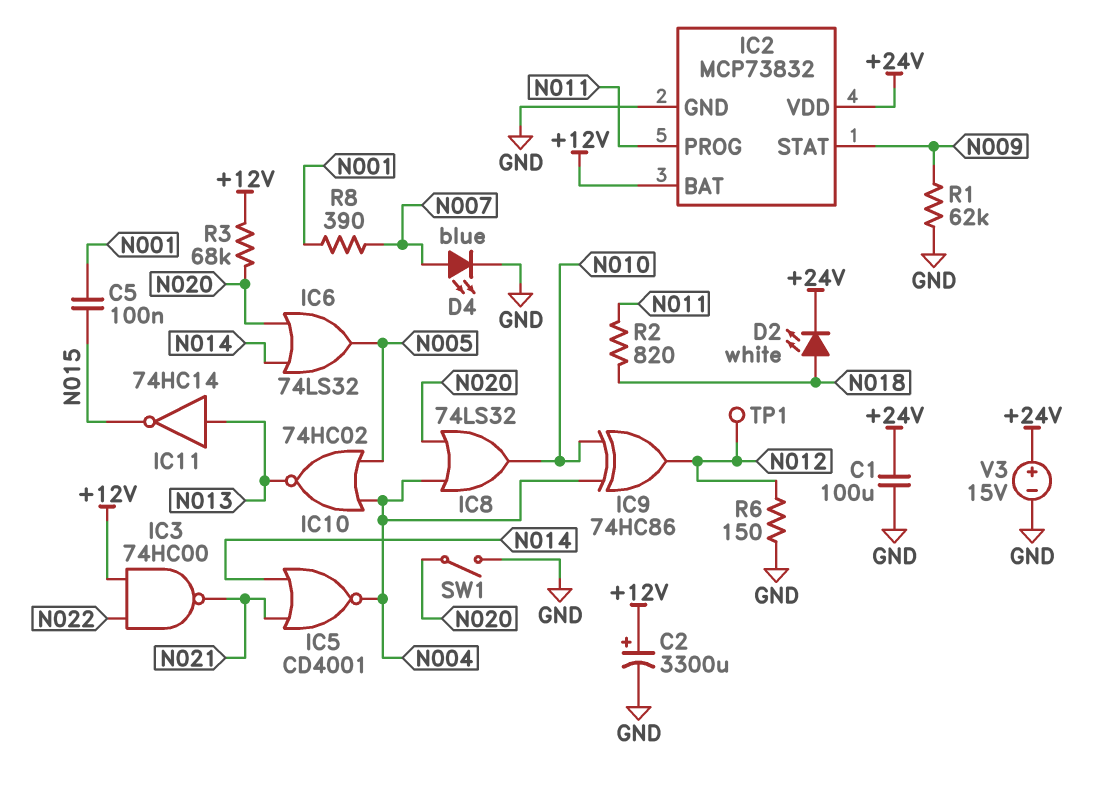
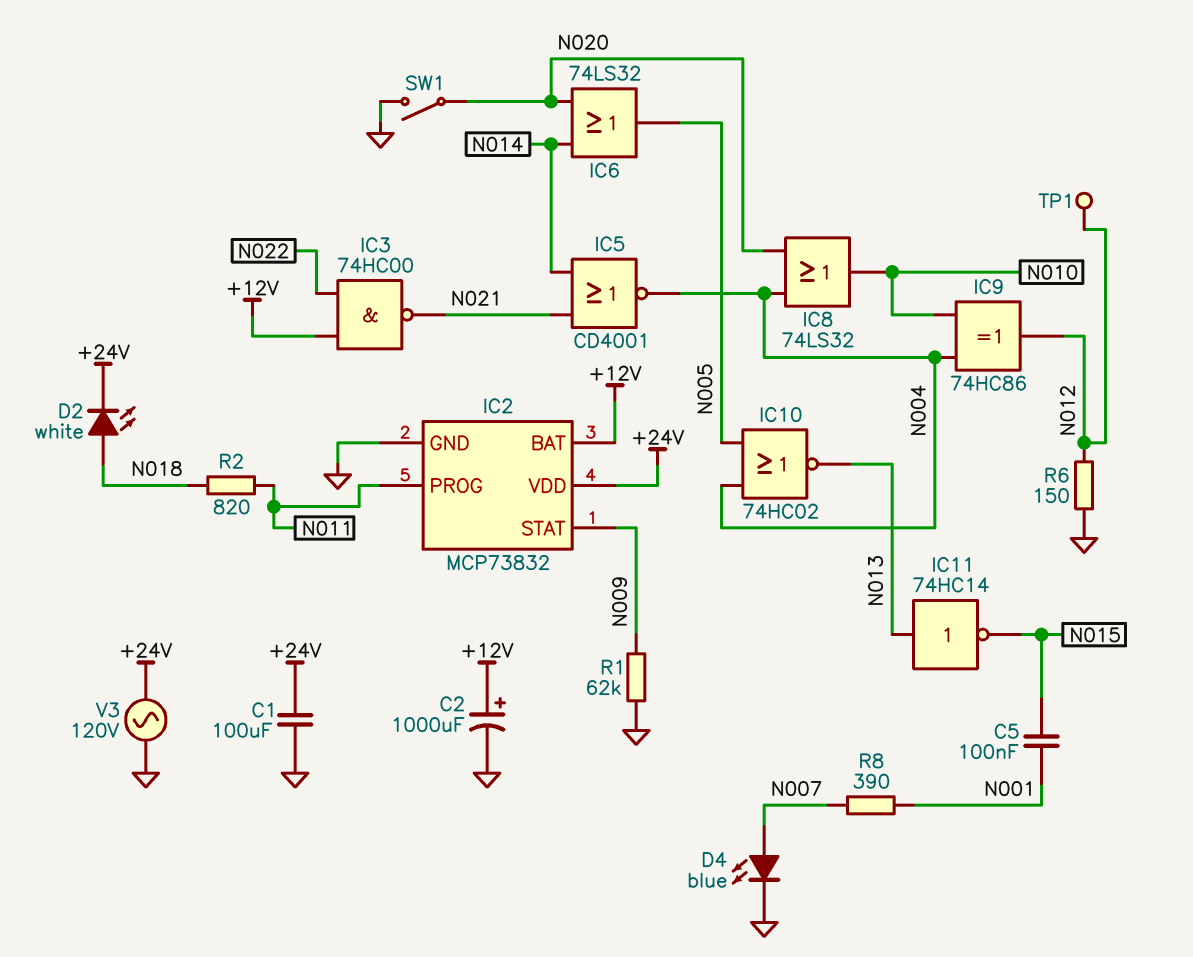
C2: 3300uF (plus +12V, minus GND) -> 1000uF (plus +12V, minus GND)
R3: 68k (+12V, N020) -> none
V3: 15V (plus +24V, minus GND) -> AC 120V (+24V, GND)

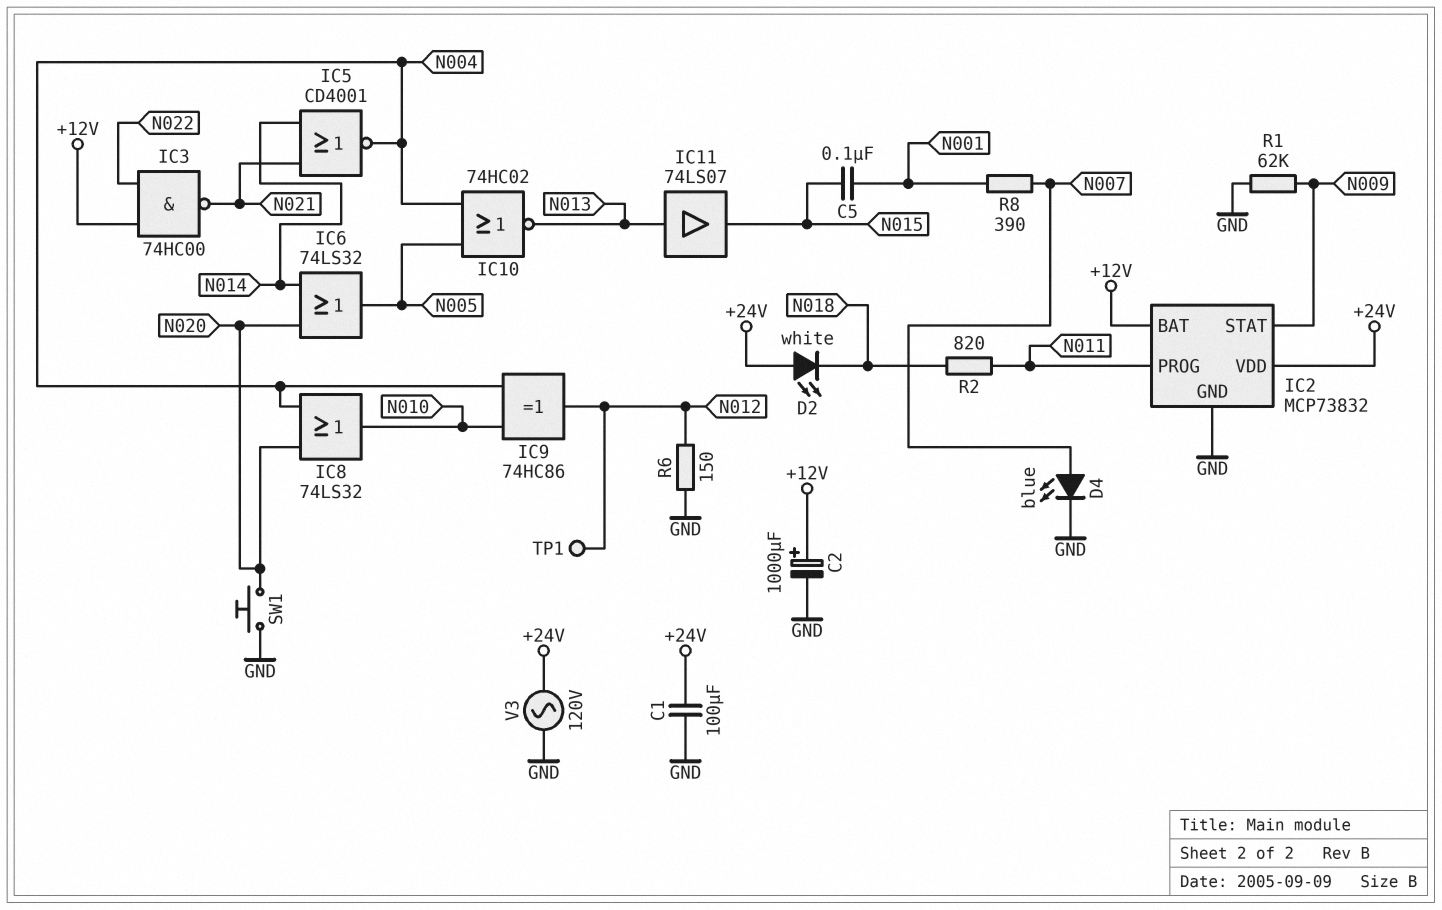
D2: LED white (A N018, K +24V) -> LED white (A +24V, K N018)
IC11: NOT 74HC14 (in N013, out N015) -> buffer 74LS07 (in N013, out N015)
SW1: switch (GND, N020) -> button (GND, N020)

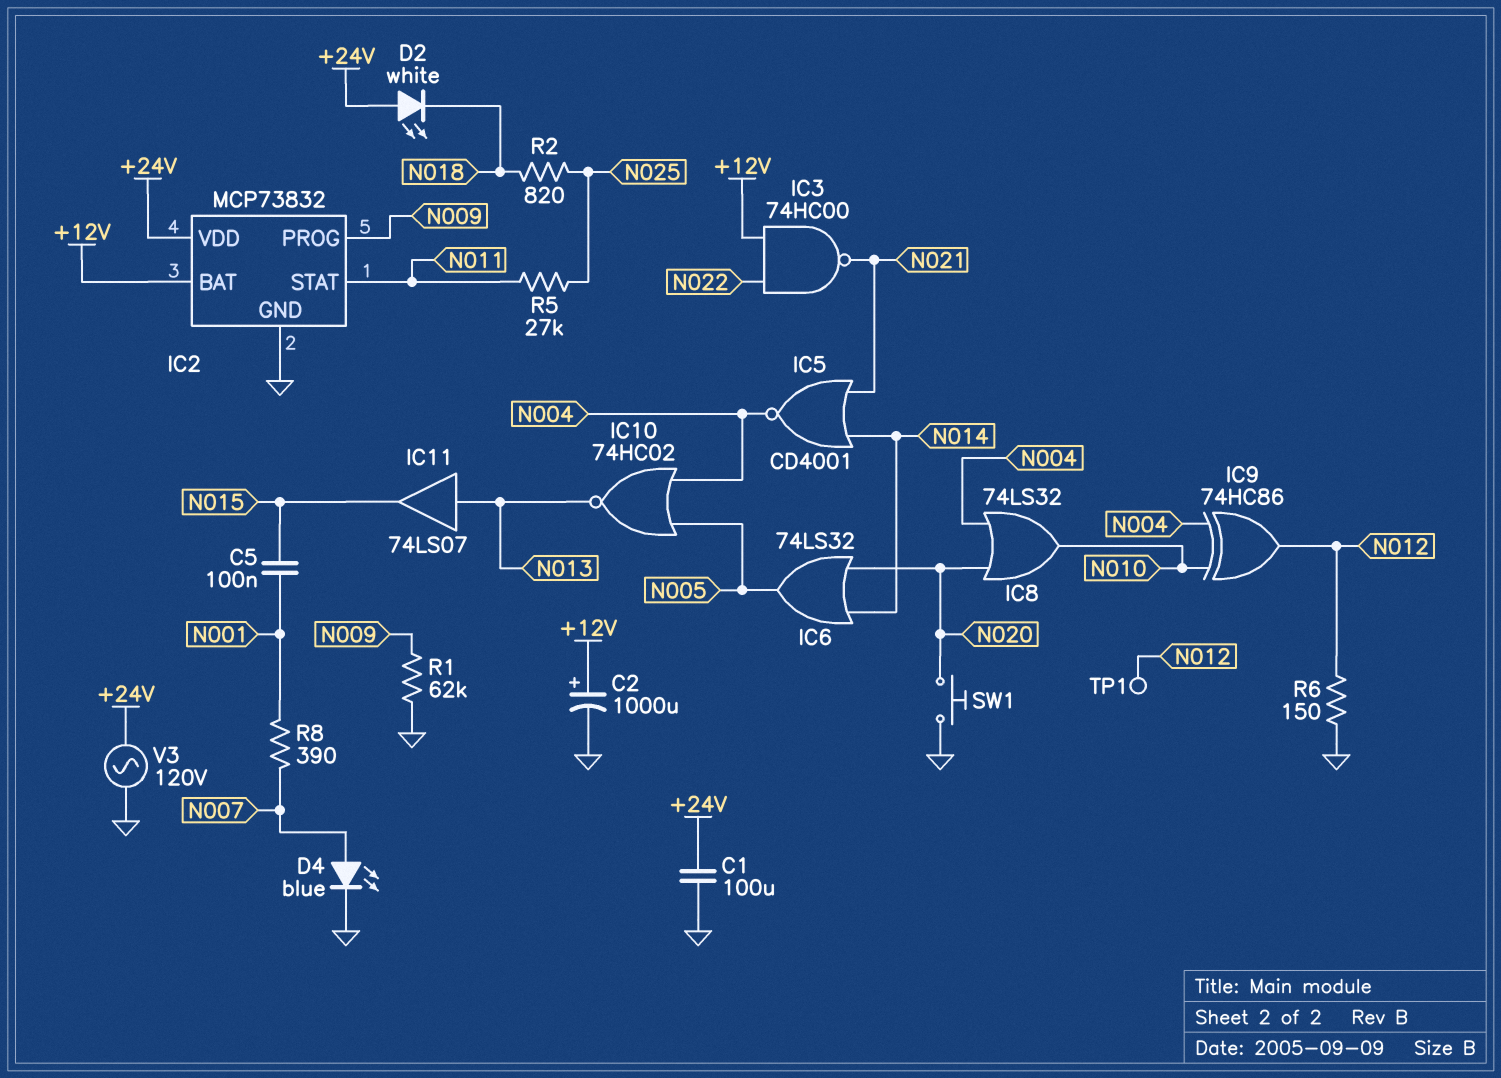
IC2 pin PROG: N011 -> N009
IC2 pin STAT: N009 -> N011
R2: 820 (N011, N018) -> 820 (N018, N025)
R5: none -> 27k (N011, N025)

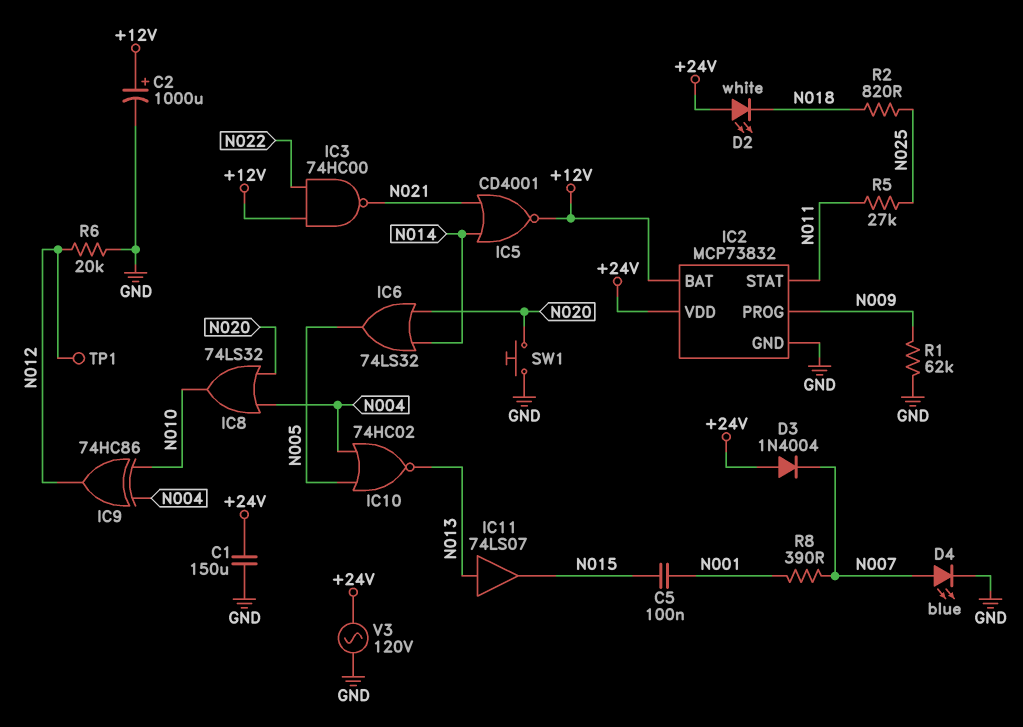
C1: 100uF (+24V, GND) -> 150uF (+24V, GND)
D3: none -> diode 1N4004 (A +24V, K N007)
IC5: NOR CD4001 (in N014, in N021, out N004) -> NOR CD4001 (in N014, in N021, out +12V)
R6: 150 (GND, N012) -> 20k (GND, N012)

